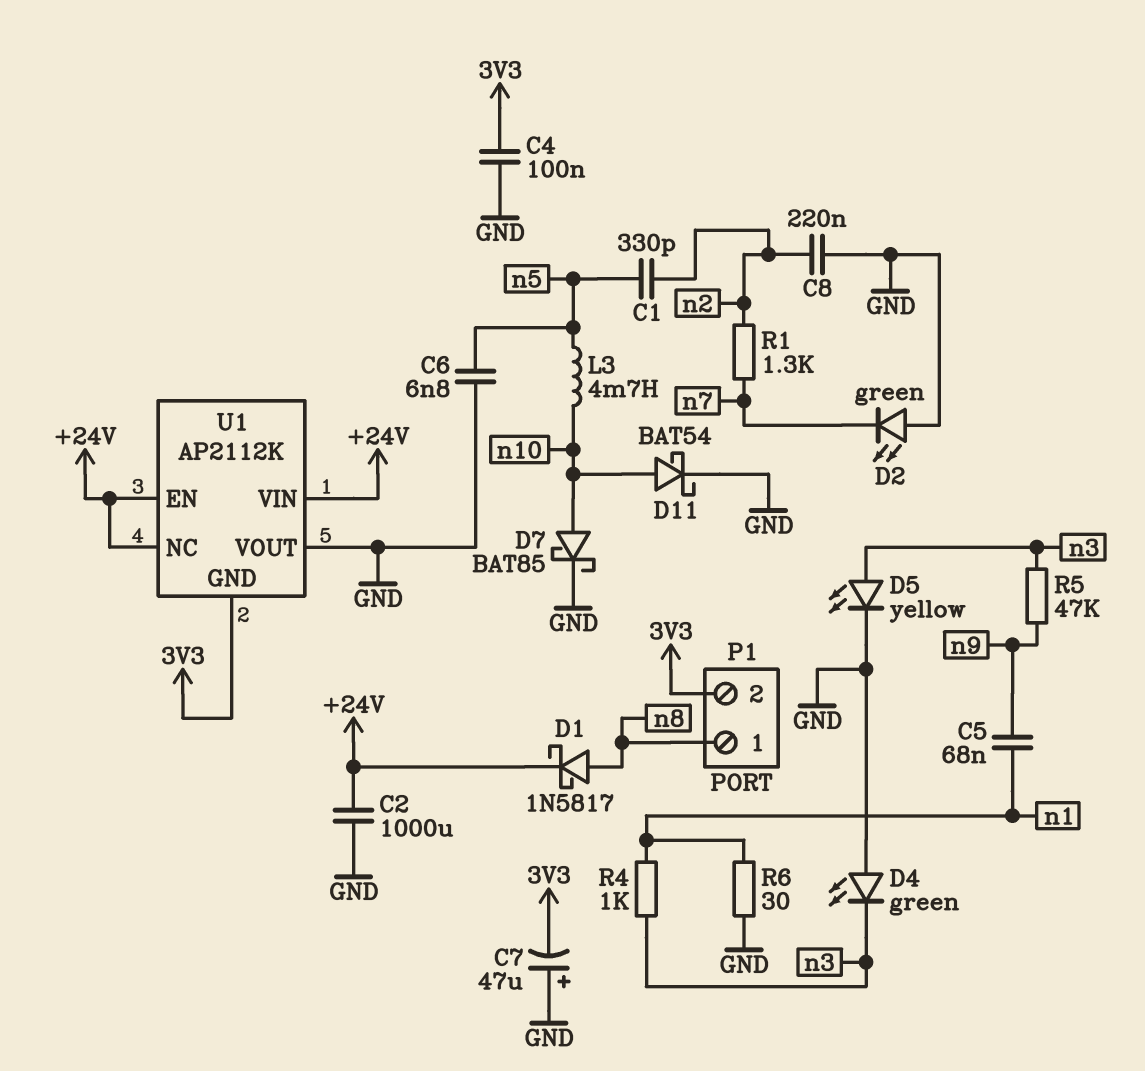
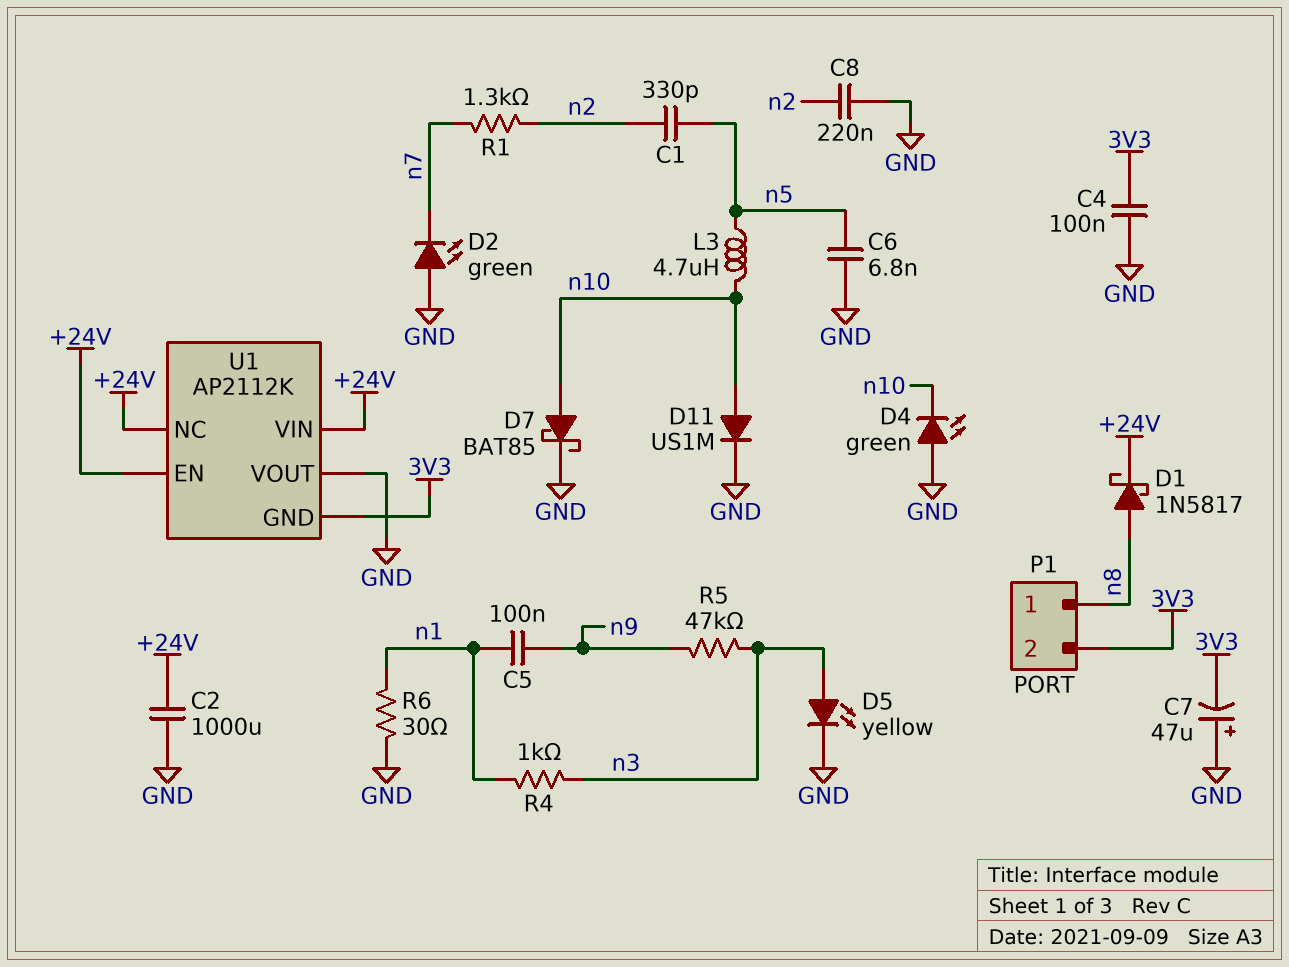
C5: 68nF (n1, n9) -> 100nF (n1, n9)
D4: LED green (A GND, K n3) -> LED green (A GND, K n10)
D11: schottky BAT54 (A n10, K GND) -> diode US1M (A n10, K GND)
L3: 4.7mH (n5, n10) -> 4.7uH (n5, n10)

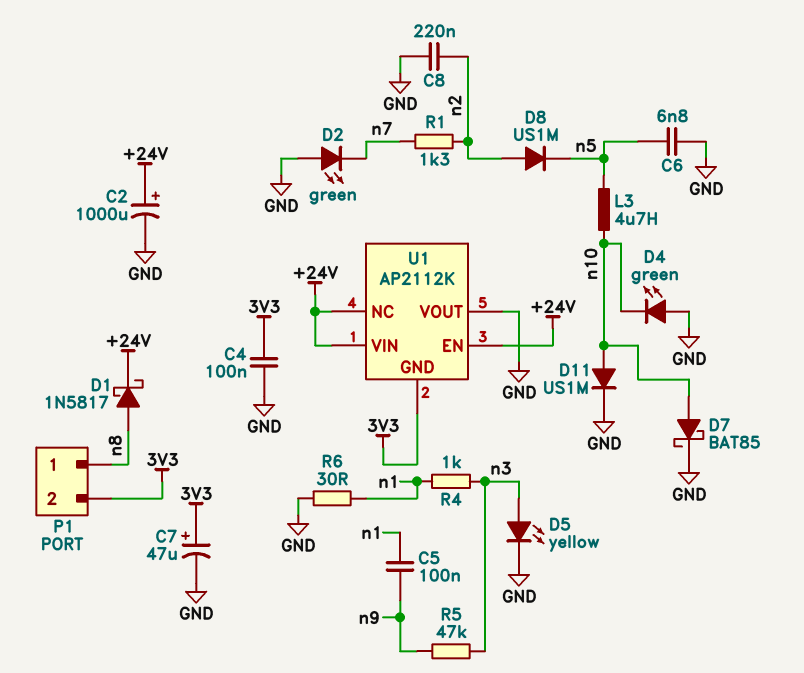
C1: 330pF (n2, n5) -> none
C2: 1000uF (+24V, GND) -> 1000uF (plus +24V, minus GND)
C7: 47uF (plus GND, minus 3V3) -> 47uF (plus 3V3, minus GND)
D8: none -> diode US1M (A n2, K n5)

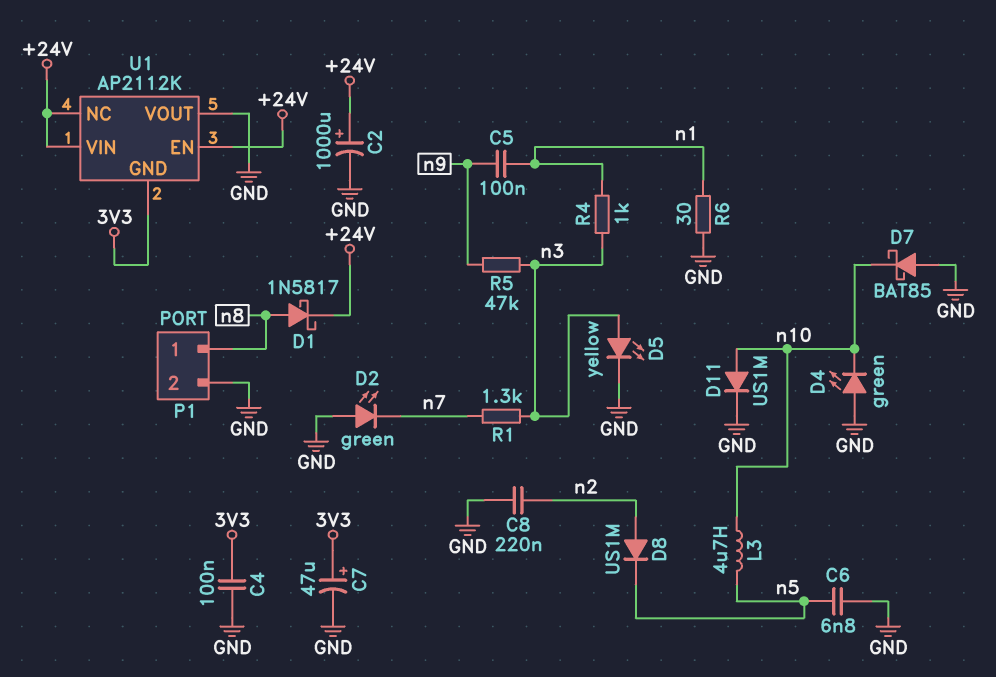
D7: schottky BAT85 (A n10, K GND) -> schottky BAT85 (A GND, K n10)
P1 pin 2: 3V3 -> GND
R1: 1.3k (n2, n7) -> 1.3k (n3, n7)

